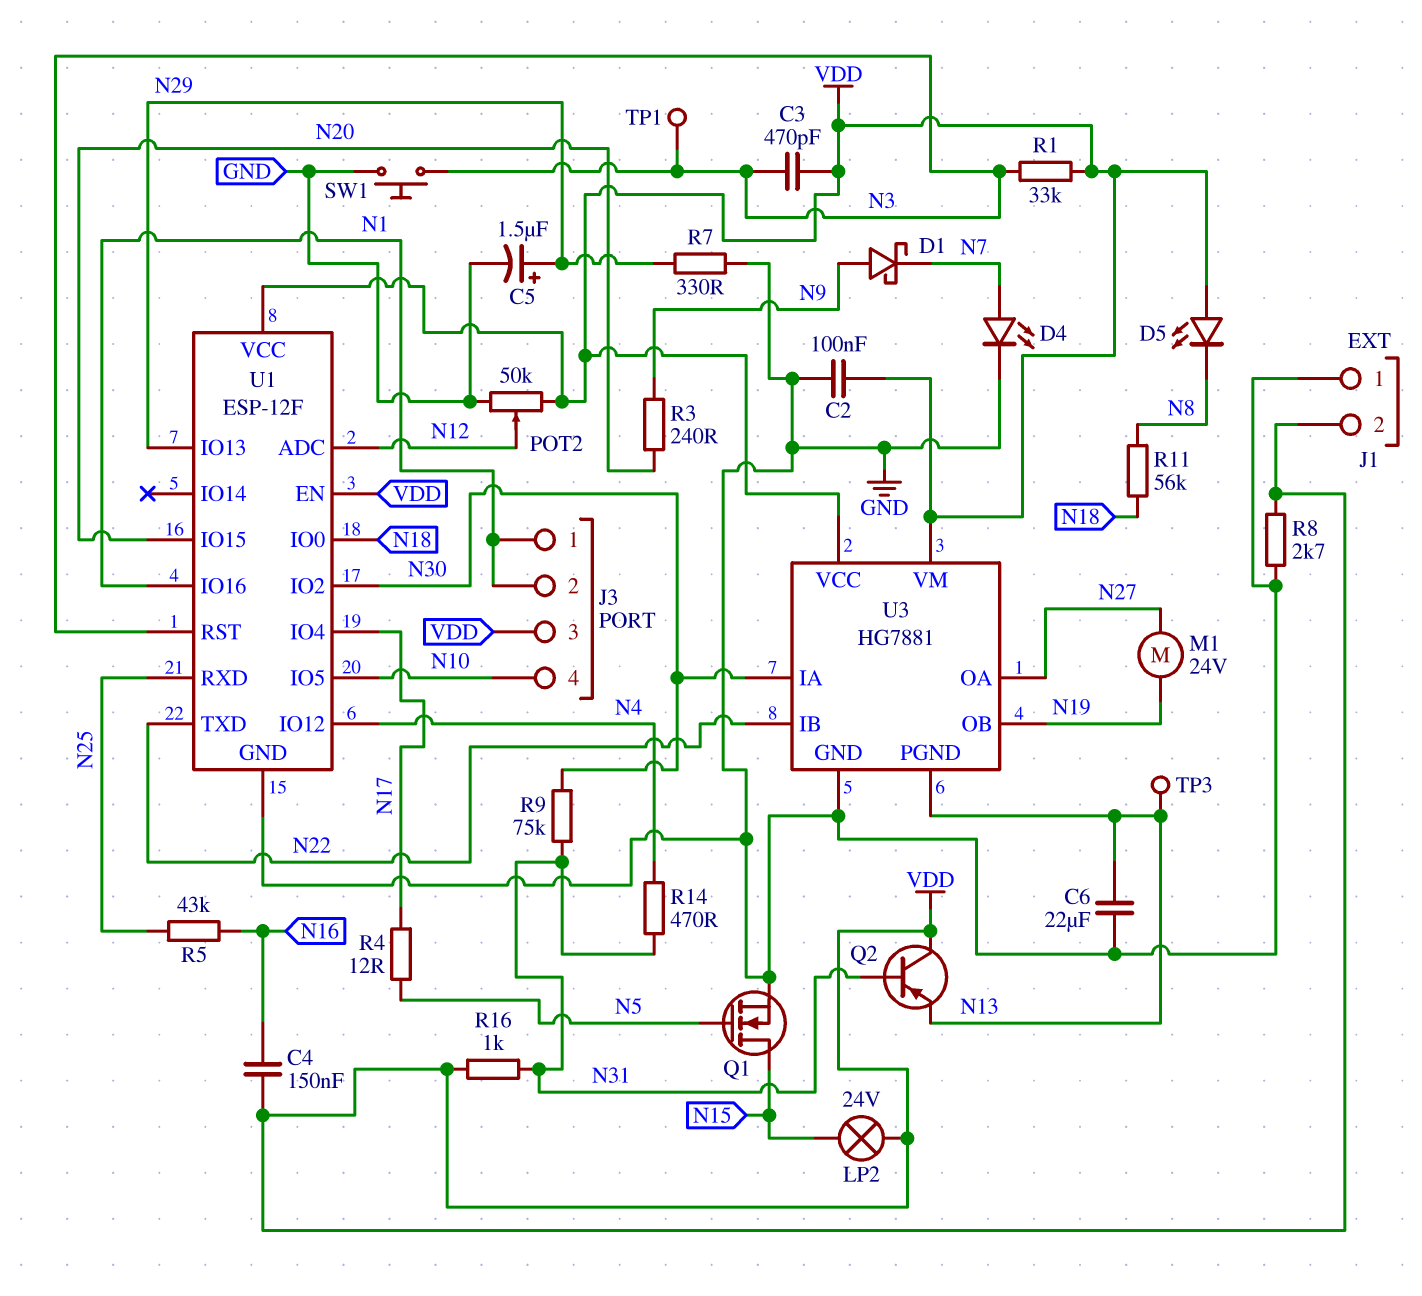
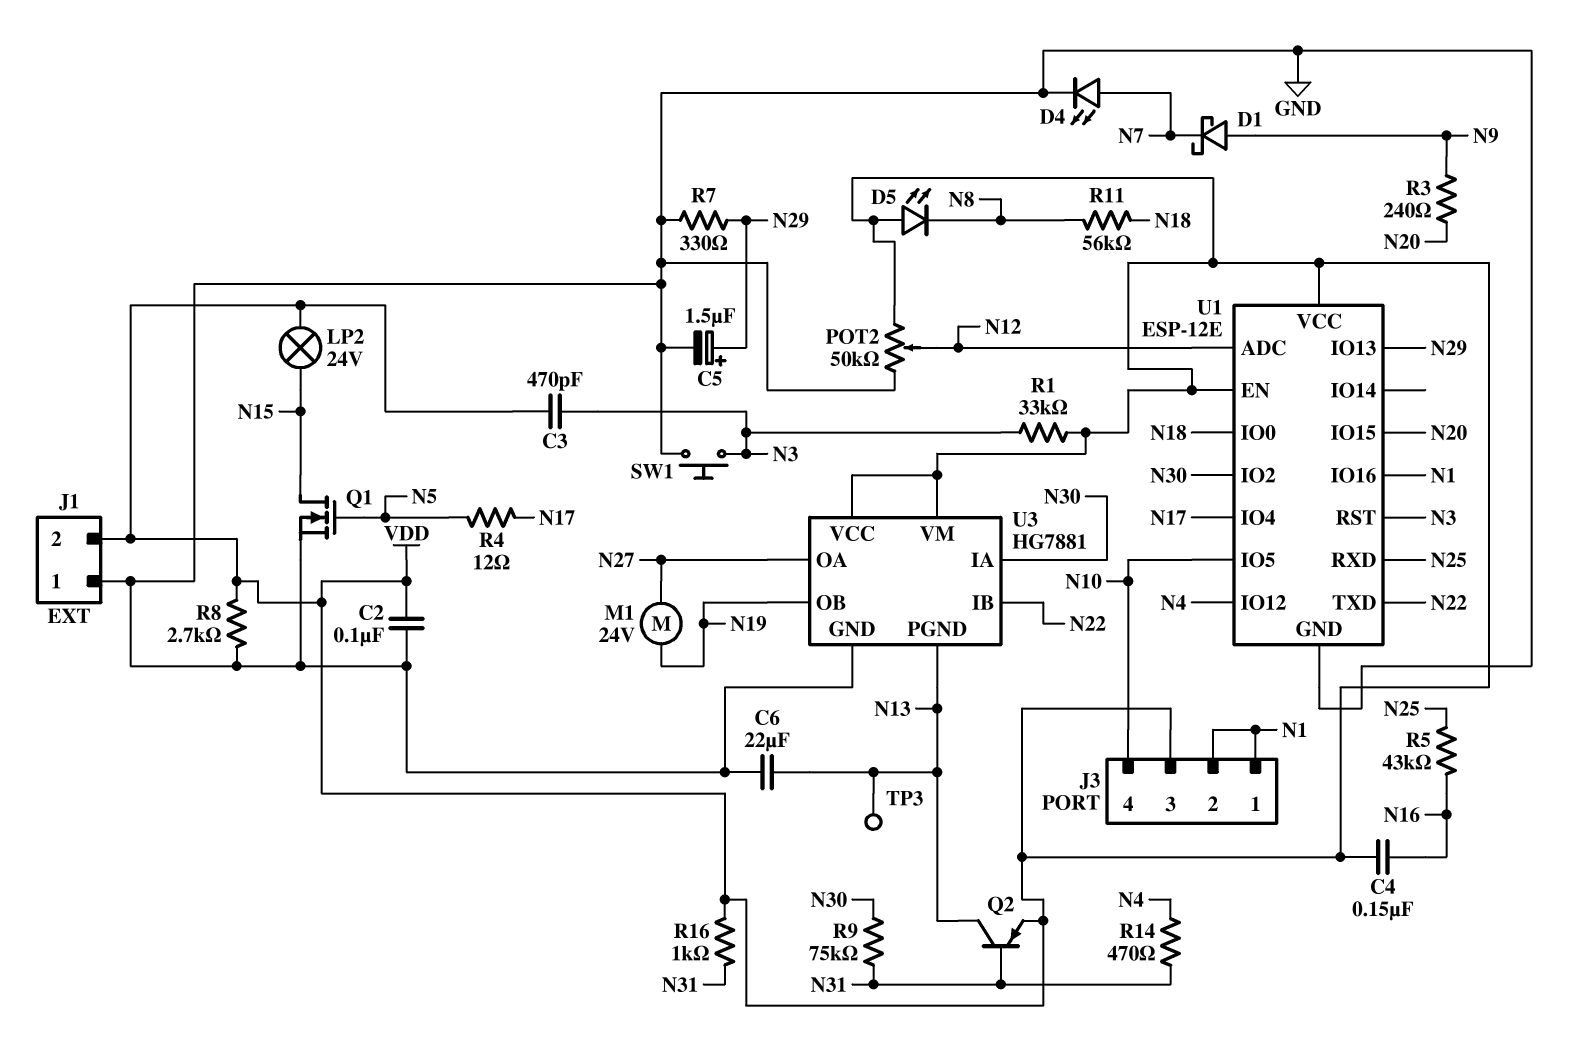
Q2: PNP (B N31, C VDD, E N13) -> PNP (B N31, C N13, E VDD)
TP1: test point (N3) -> none
U1: ESP-12F -> ESP-12E

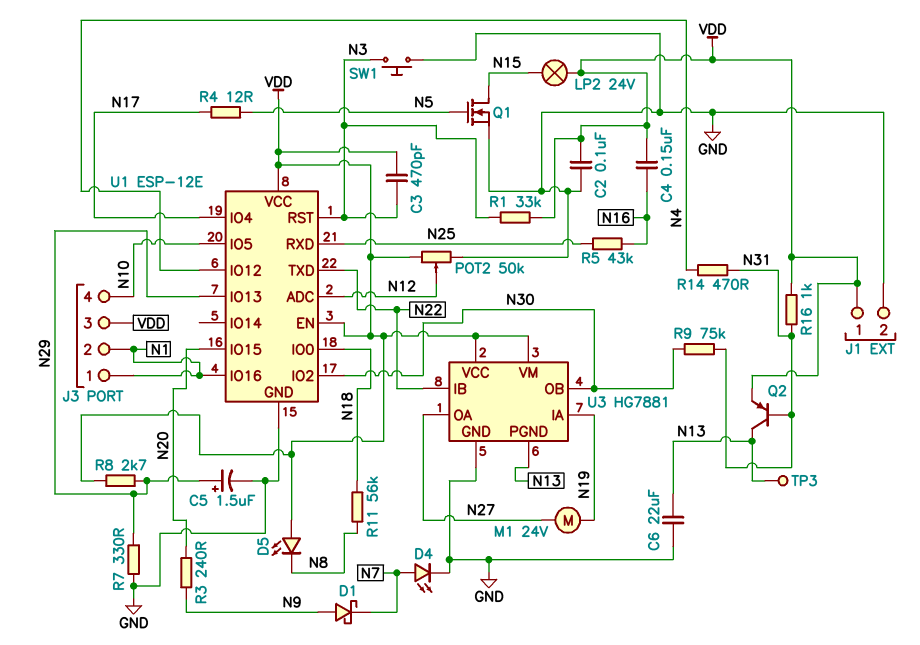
J1 pin 1: GND -> VDD
J1 pin 2: VDD -> GND
R8: 2.7k (GND, VDD) -> 2.7k (N29, VDD)
U3 pin IA: N30 -> N19
U3 pin OB: N19 -> N30

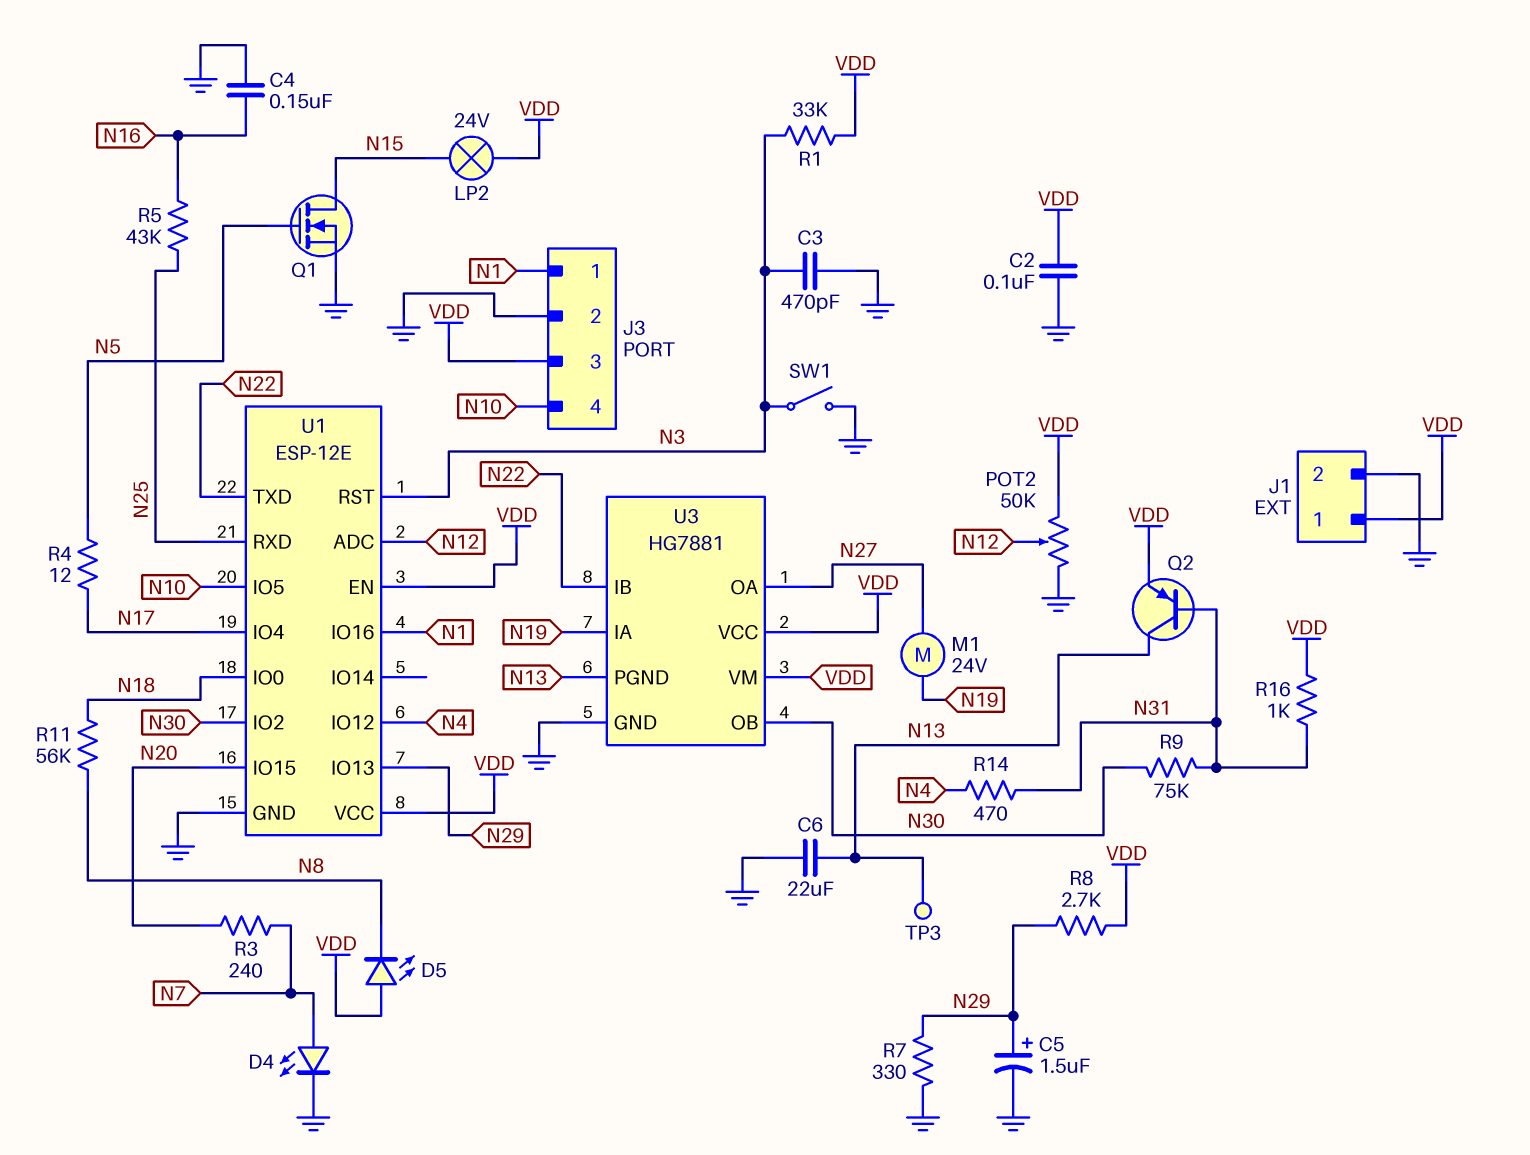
C3: 470pF (N3, VDD) -> 470pF (GND, N3)
C4: 150nF (N16, VDD) -> 150nF (GND, N16)
D1: schottky (A N9, K N7) -> none
J3 pin 2: N1 -> GND
R3: 240 (N9, N20) -> 240 (N7, N20)
SW1: button (GND, N3) -> switch (GND, N3)

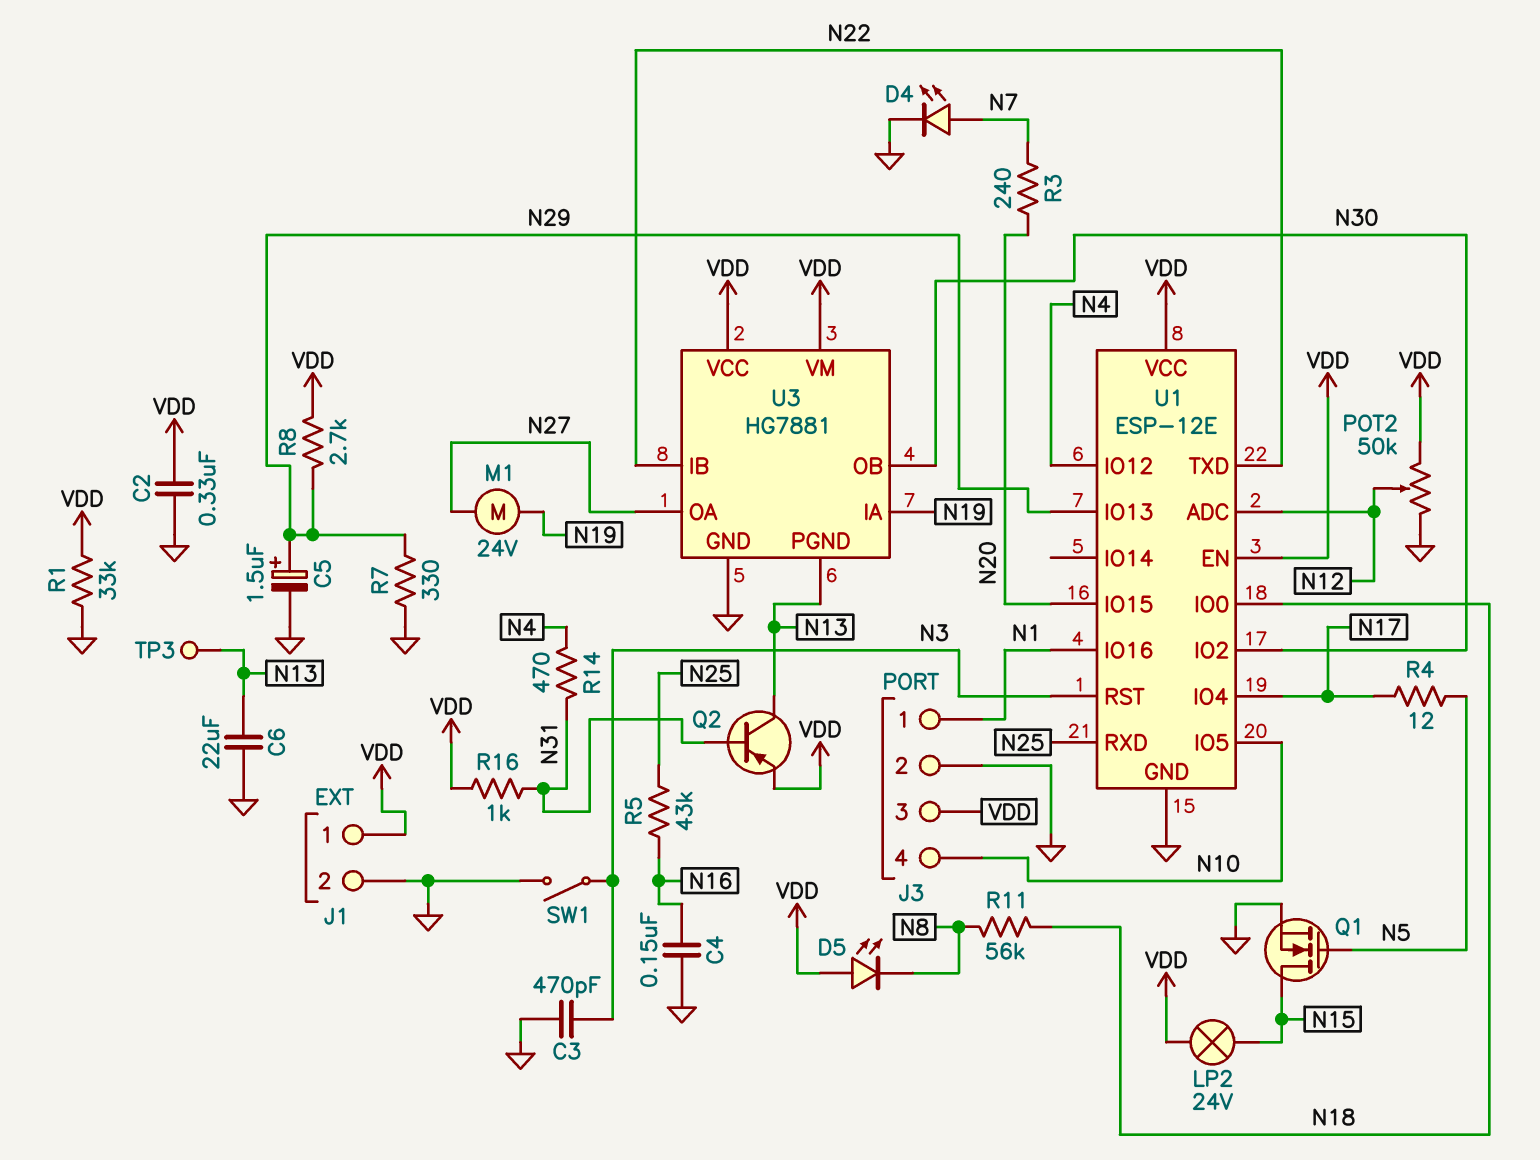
C2: 100nF (GND, VDD) -> 330nF (GND, VDD)
R1: 33k (N3, VDD) -> 33k (GND, VDD)
R9: 75k (N30, N31) -> none

